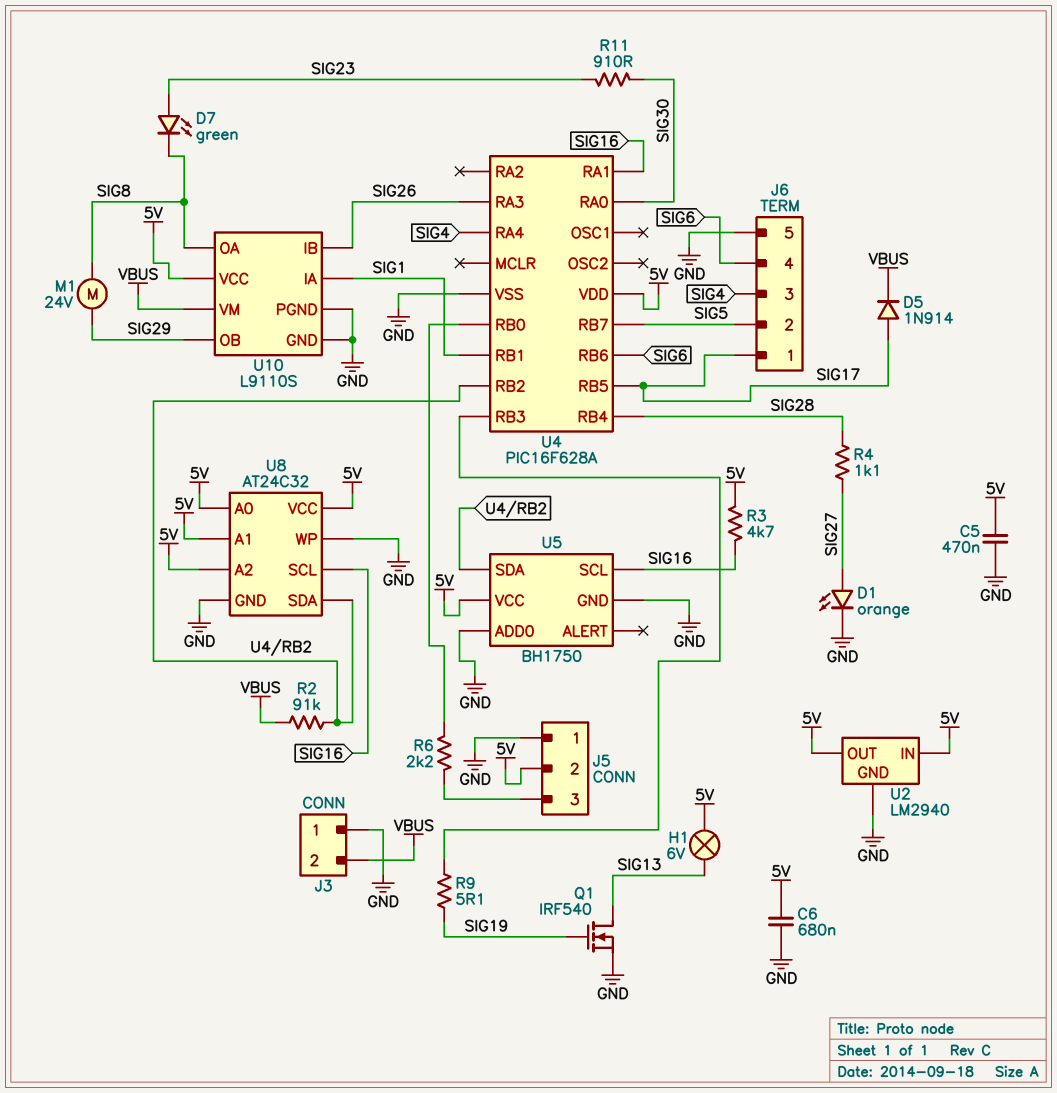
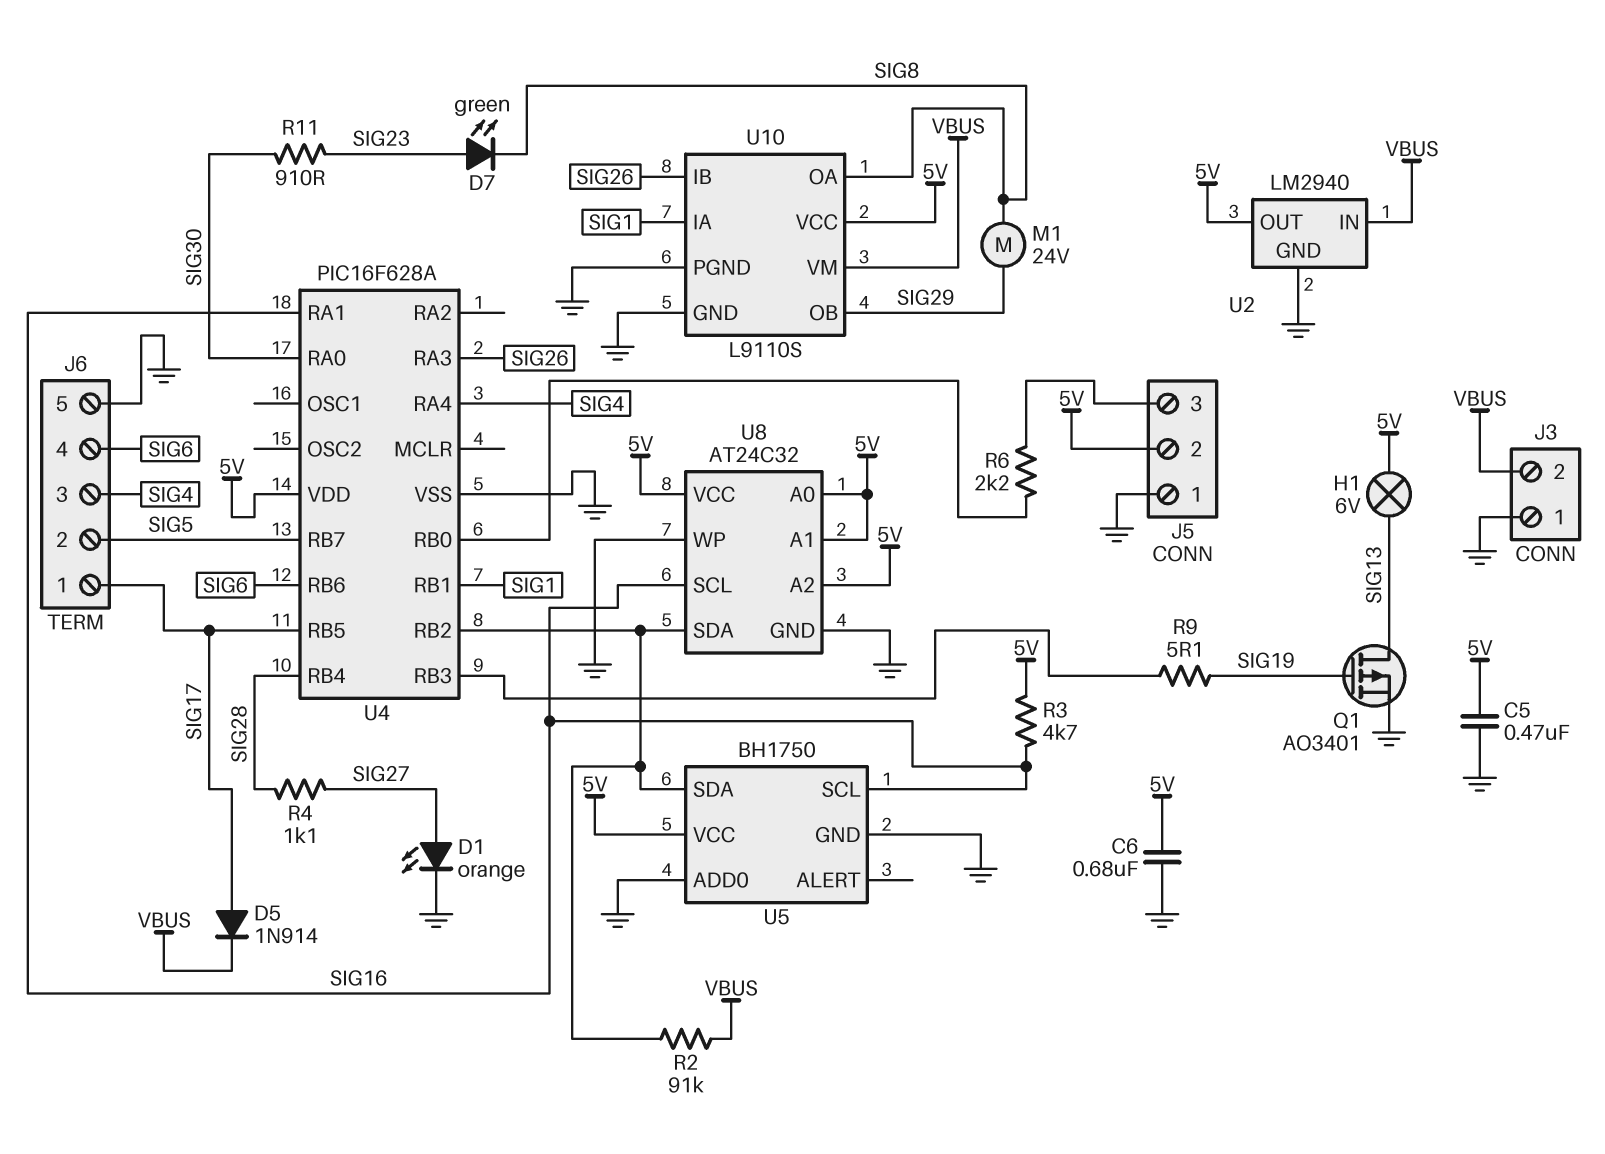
Q1: NMOS IRF540 (G SIG19, D SIG13, S GND) -> PMOS AO3401 (G SIG19, D SIG13, S GND)
U2 pin IN: 5V -> VBUS

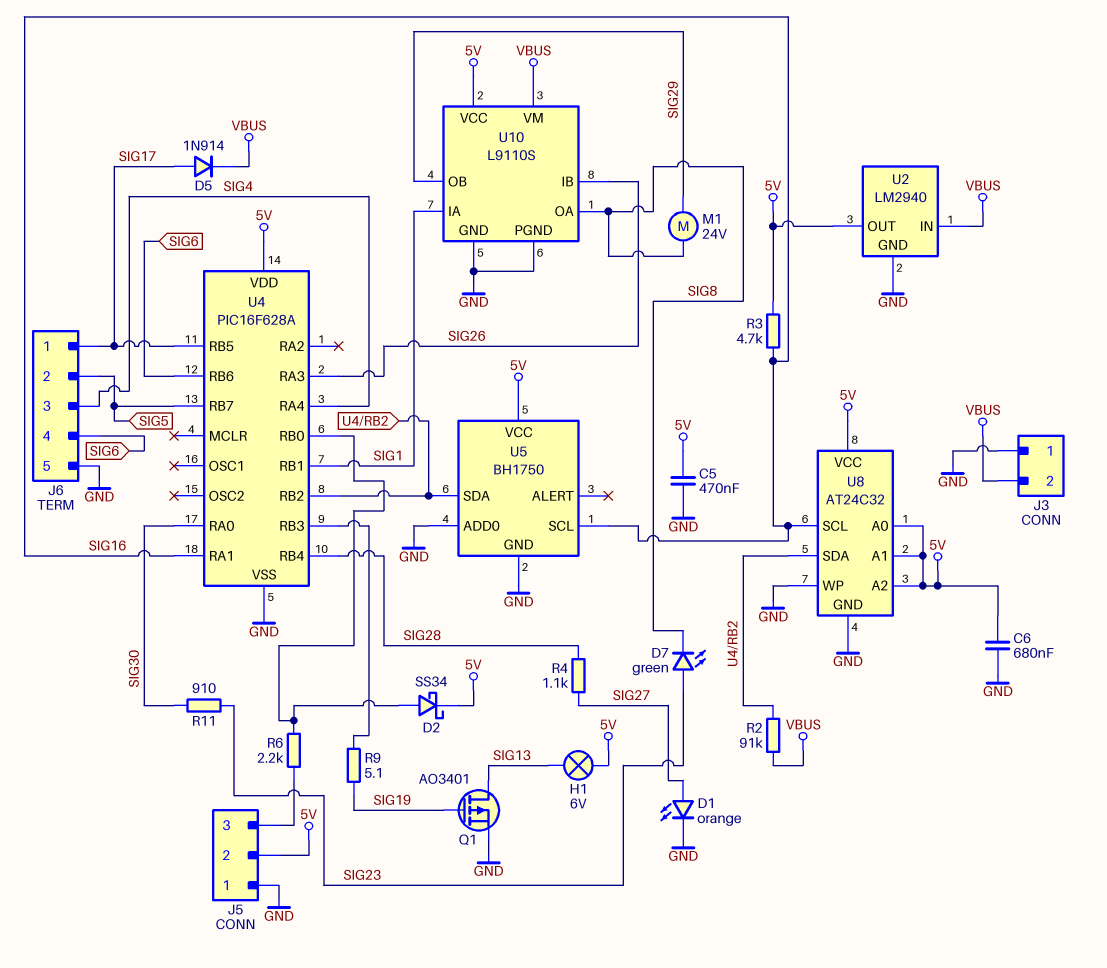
D2: none -> schottky SS34 (A U4/RB0, K 5V)

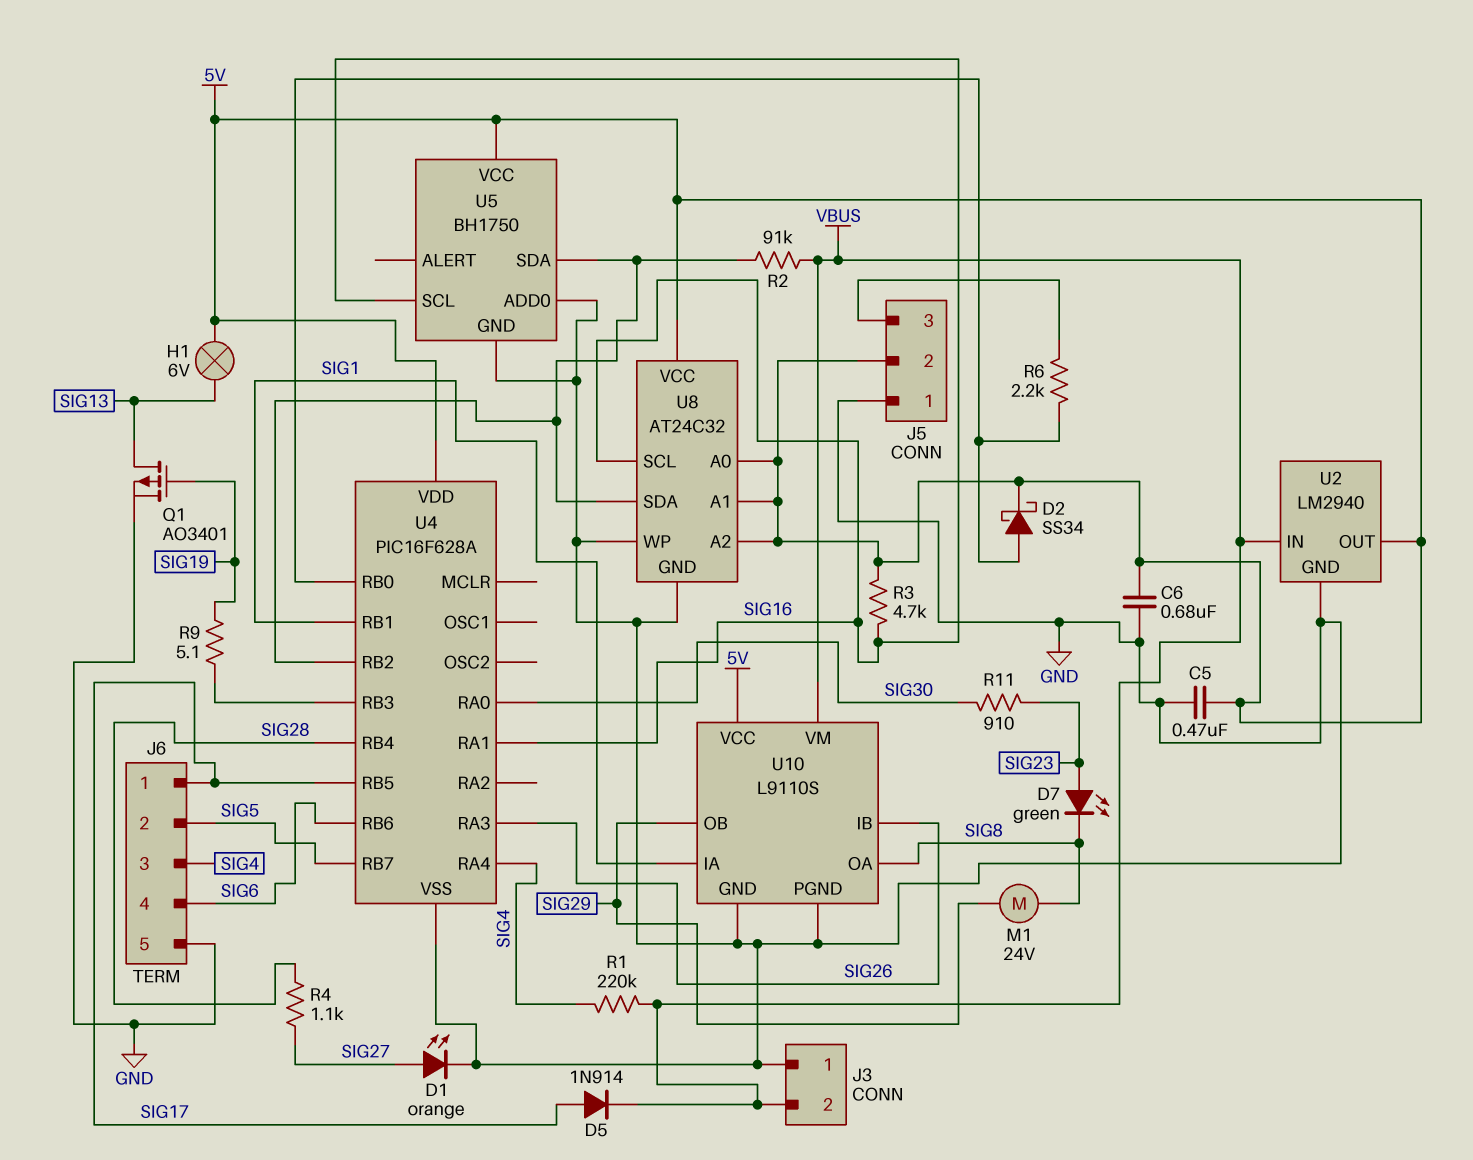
R1: none -> 220k (SIG4, VBUS)

